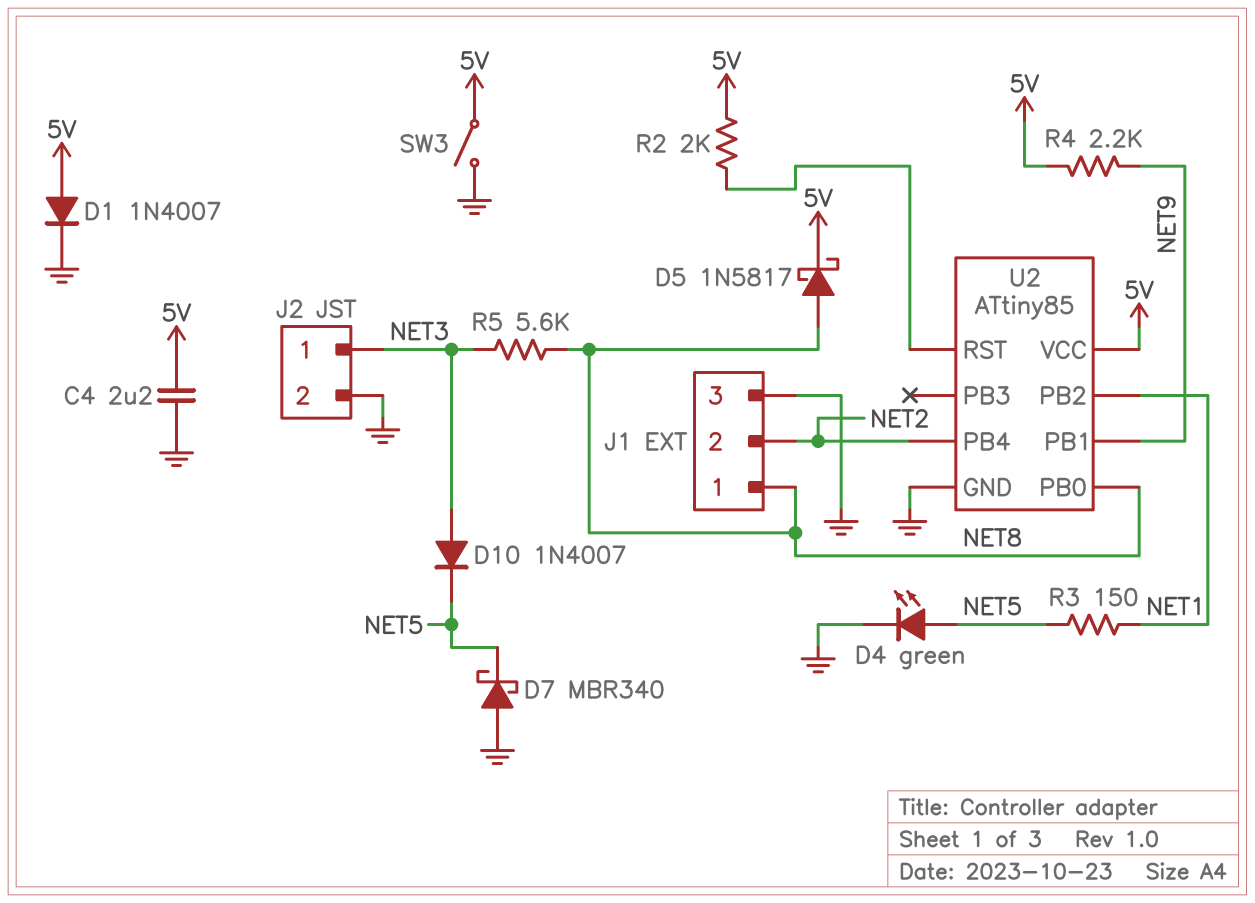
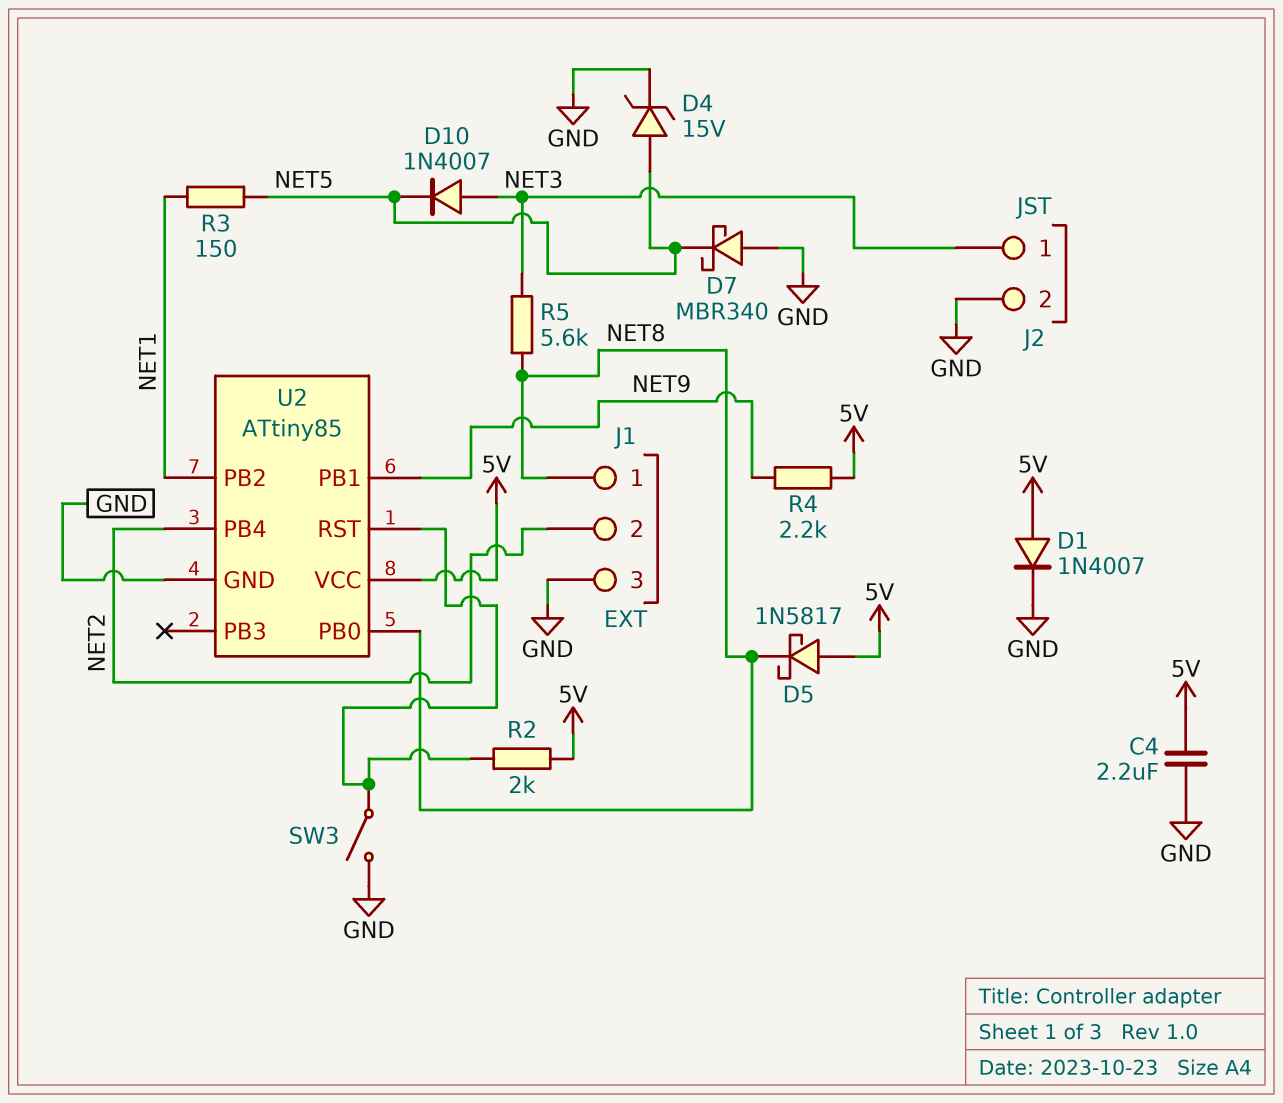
D4: LED green (A NET5, K GND) -> zener 15V (A NET5, K GND)
D5: schottky 1N5817 (A NET8, K 5V) -> schottky 1N5817 (A 5V, K NET8)
SW3: switch (5V, GND) -> switch (GND, U2/RST)

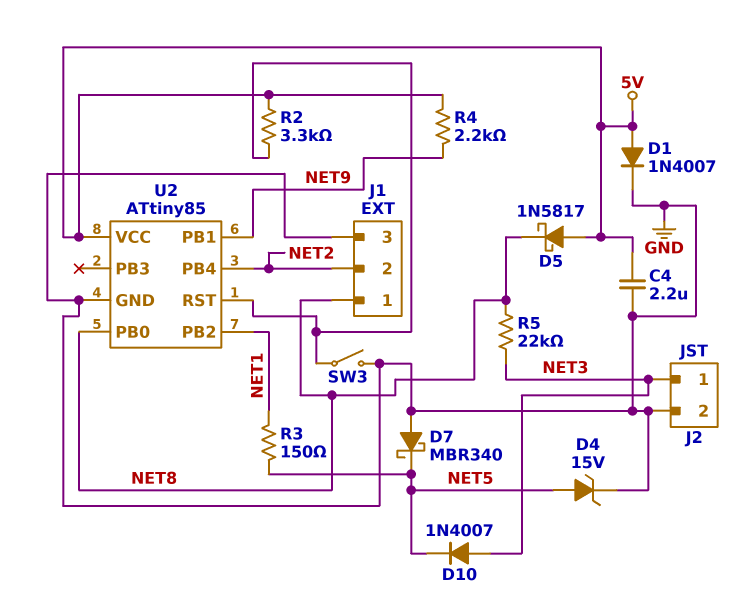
R2: 2k (5V, U2/RST) -> 3.3k (5V, U2/RST)
R5: 5.6k (NET3, NET8) -> 22k (NET3, NET8)

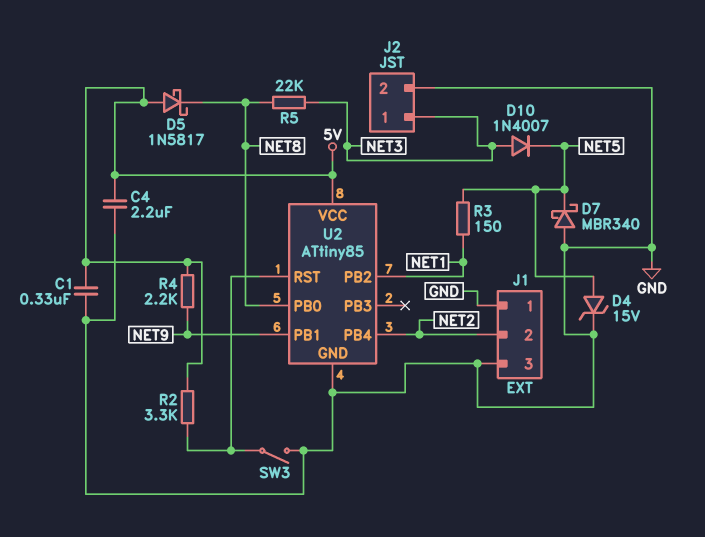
C1: none -> 330nF (5V, GND)
D1: diode 1N4007 (A 5V, K GND) -> none
J1 pin 1: NET8 -> GND

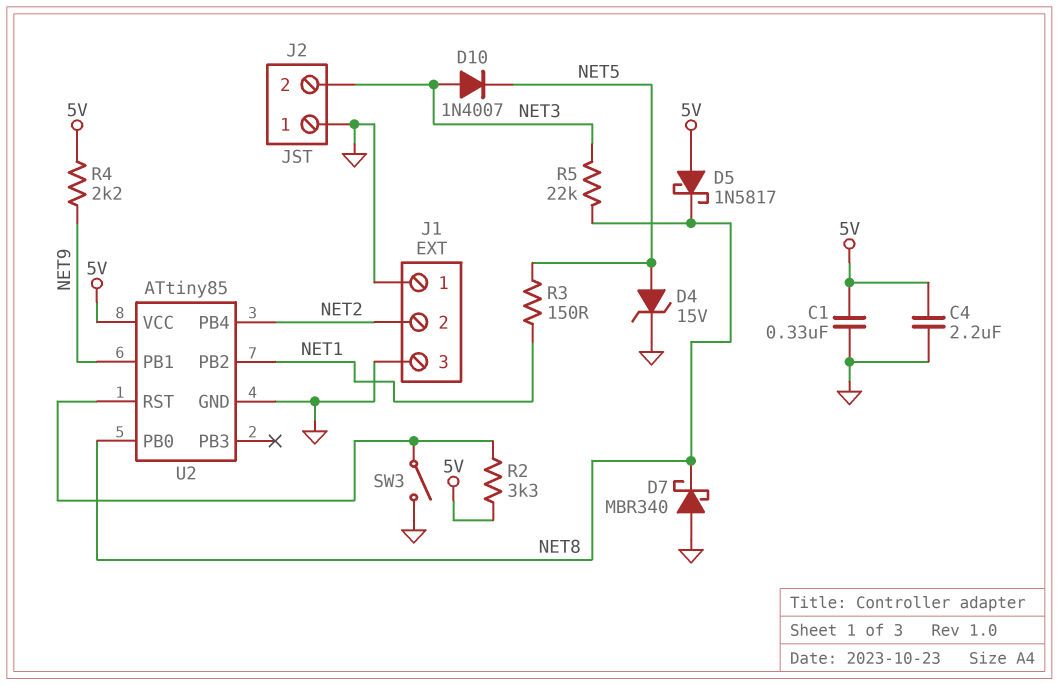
D7: schottky MBR340 (A GND, K NET5) -> schottky MBR340 (A GND, K NET8)
J2 pin 1: NET3 -> GND
J2 pin 2: GND -> NET3

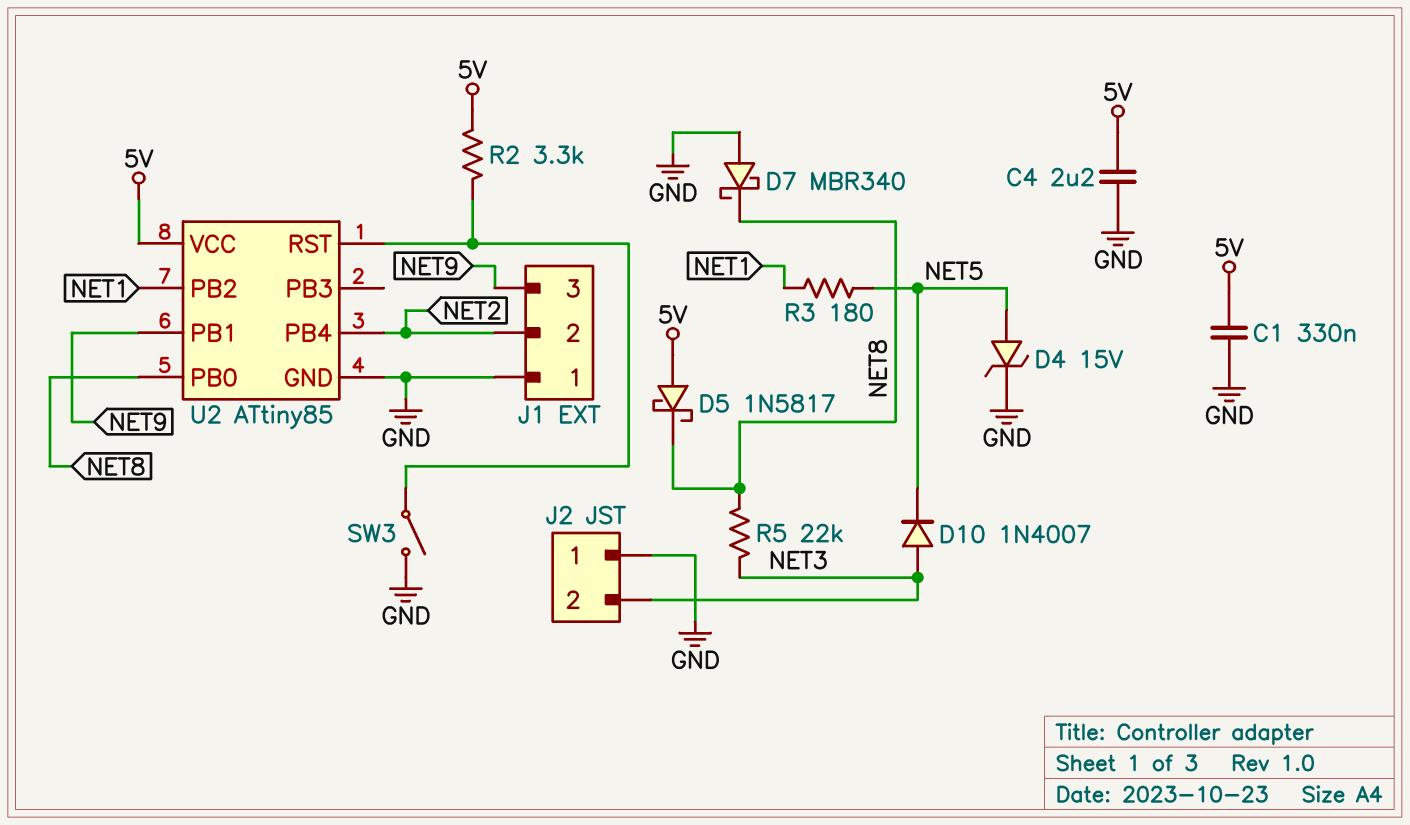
J1 pin 3: GND -> NET9
R3: 150 (NET1, NET5) -> 180 (NET1, NET5)
R4: 2.2k (5V, NET9) -> none

